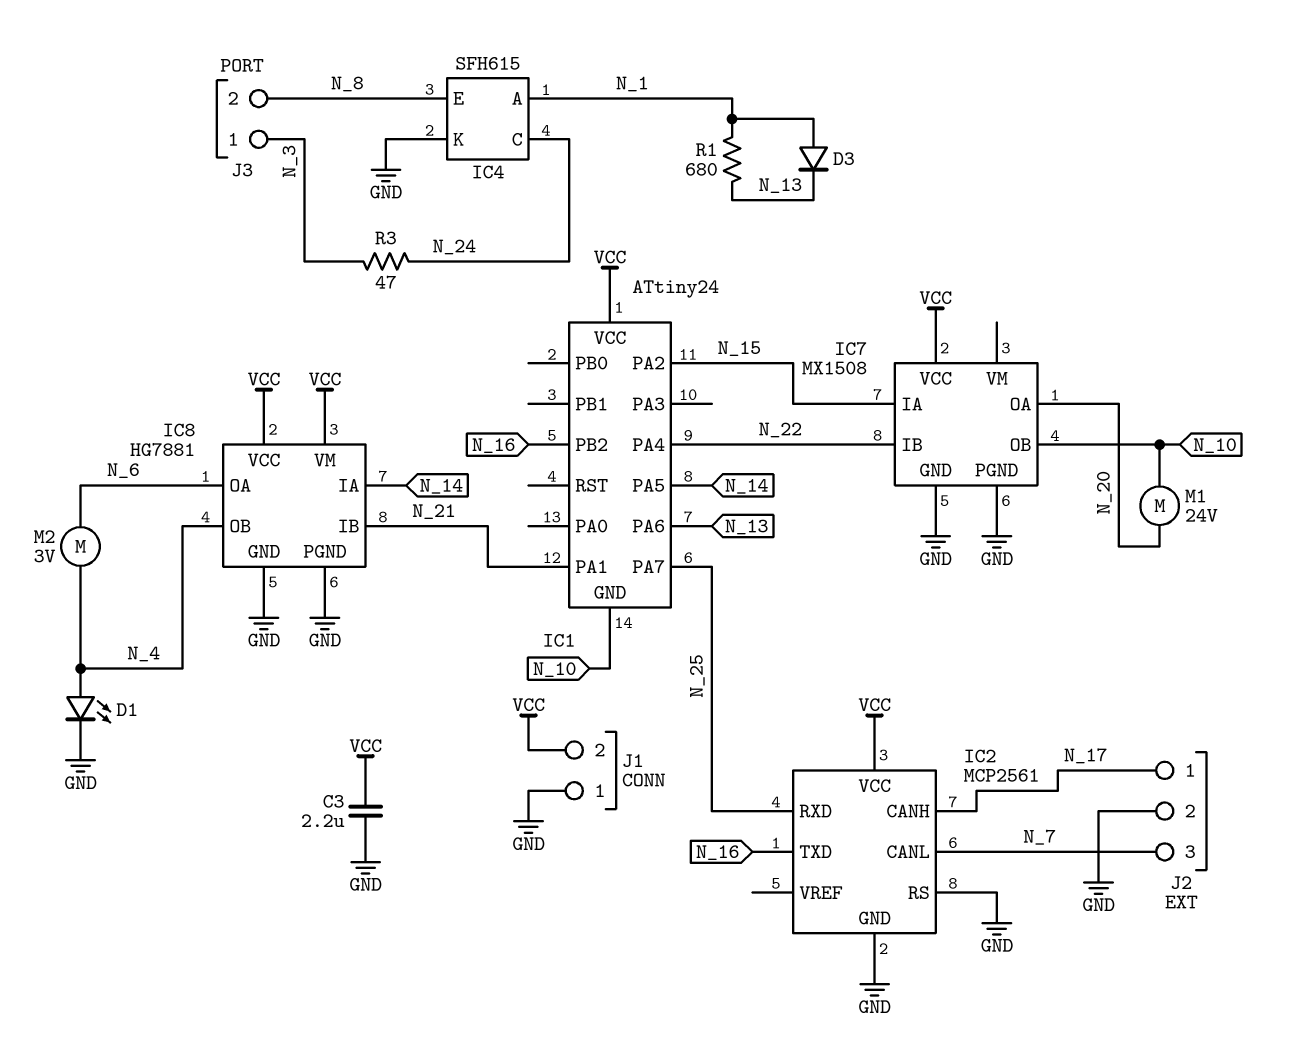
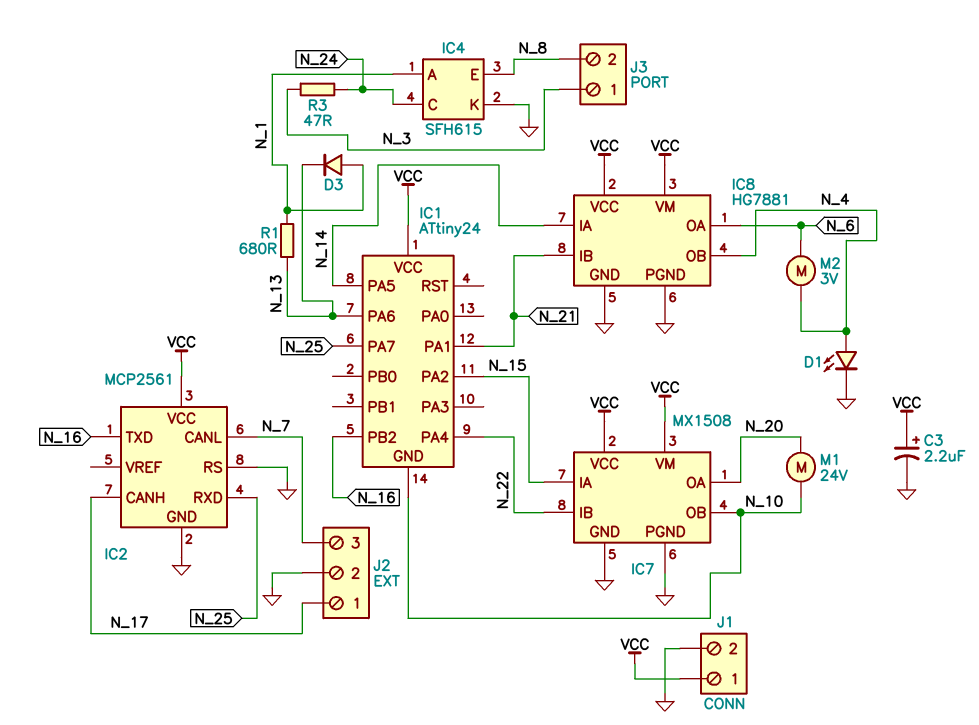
C3: 2.2uF (GND, VCC) -> 2.2uF (plus VCC, minus GND)
IC7 pin VM: none -> VCC
J1 pin 1: GND -> VCC
J1 pin 2: VCC -> GND

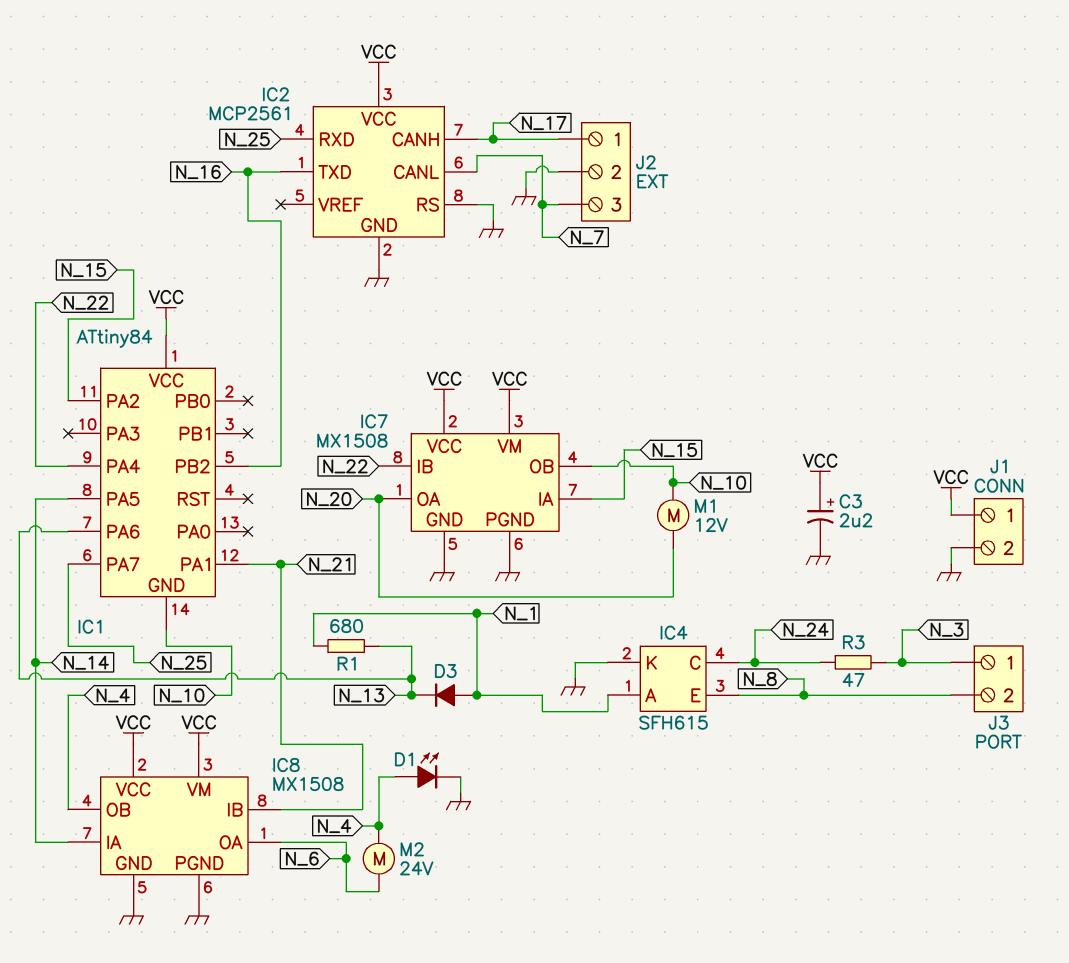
IC1: ATtiny24 -> ATtiny84
IC8: HG7881 -> MX1508
M1: motor 24V (N_10, N_20) -> motor 12V (N_10, N_20)
M2: motor 3V (N_4, N_6) -> motor 24V (N_4, N_6)

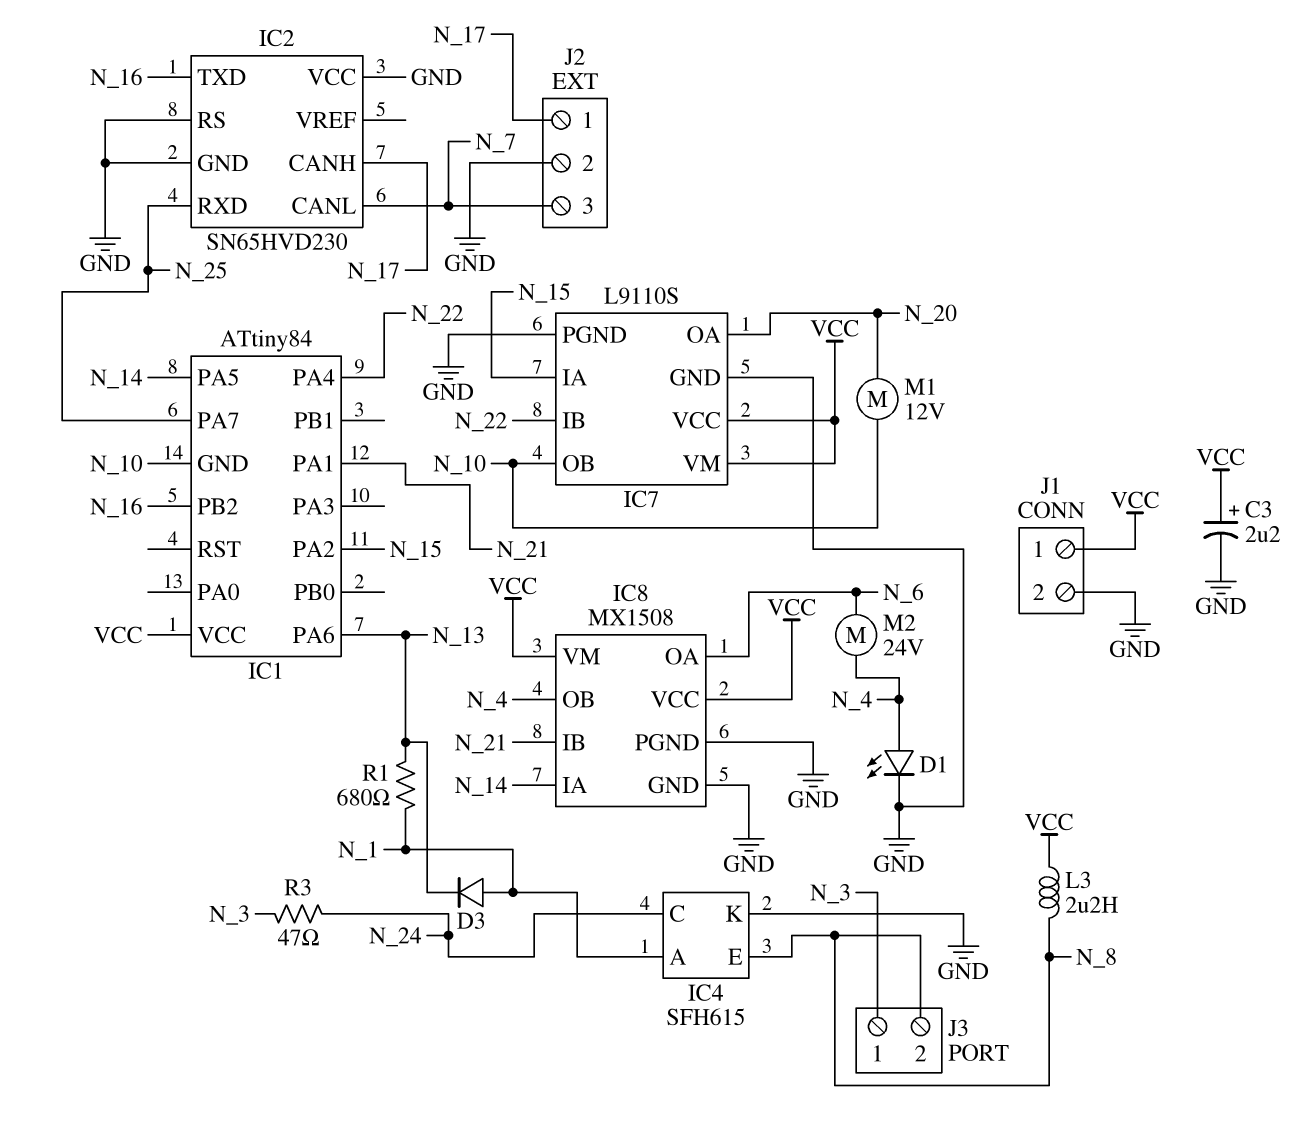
IC2: MCP2561 -> SN65HVD230
IC2 pin VCC: VCC -> GND
IC7: MX1508 -> L9110S
L3: none -> 2.2uH (N_8, VCC)

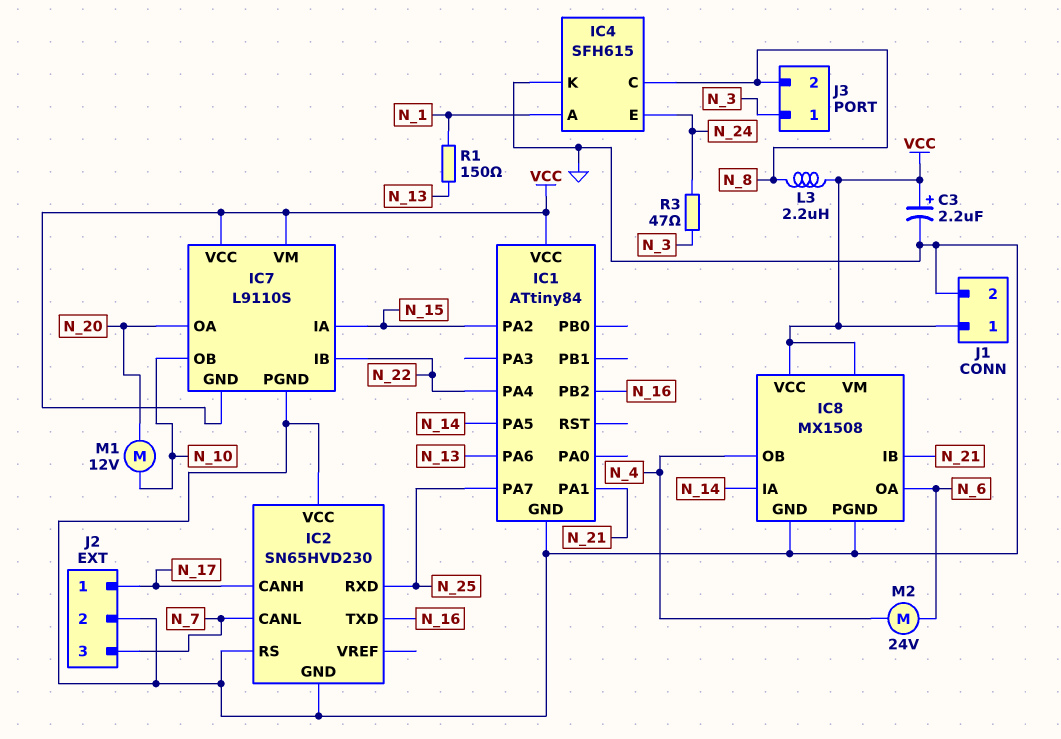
D1: LED (A N_4, K GND) -> none
D3: diode (A N_1, K N_13) -> none
IC1 pin GND: N_10 -> GND
IC4 pin C: N_24 -> N_8
IC4 pin E: N_8 -> N_24
IC7 pin GND: GND -> VCC
R1: 680 (N_1, N_13) -> 150 (N_1, N_13)

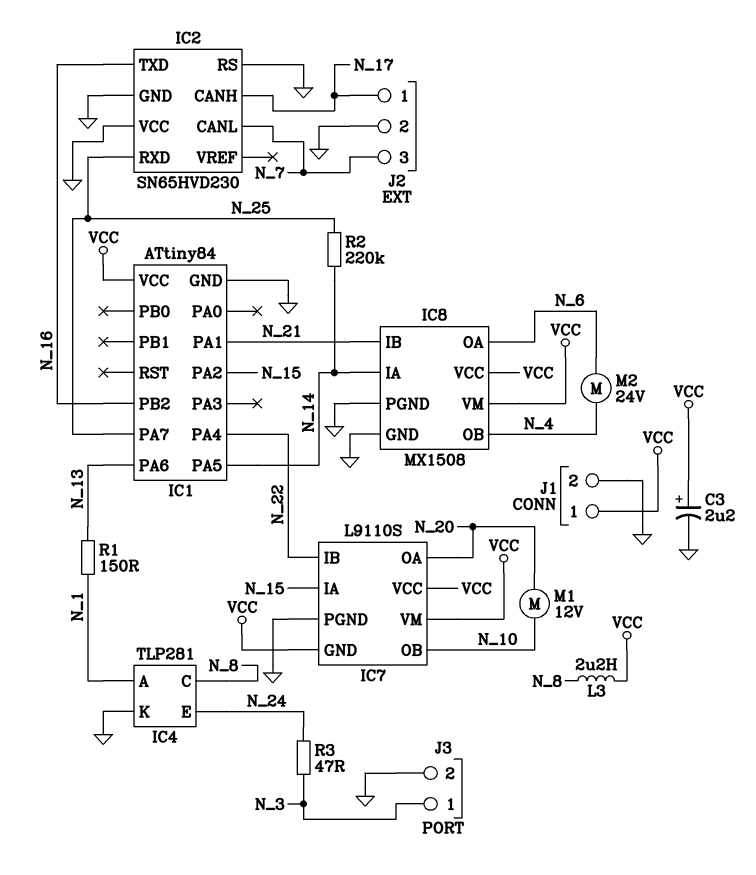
IC4: SFH615 -> TLP281
J3 pin 2: N_8 -> GND
R2: none -> 220k (N_14, N_25)

